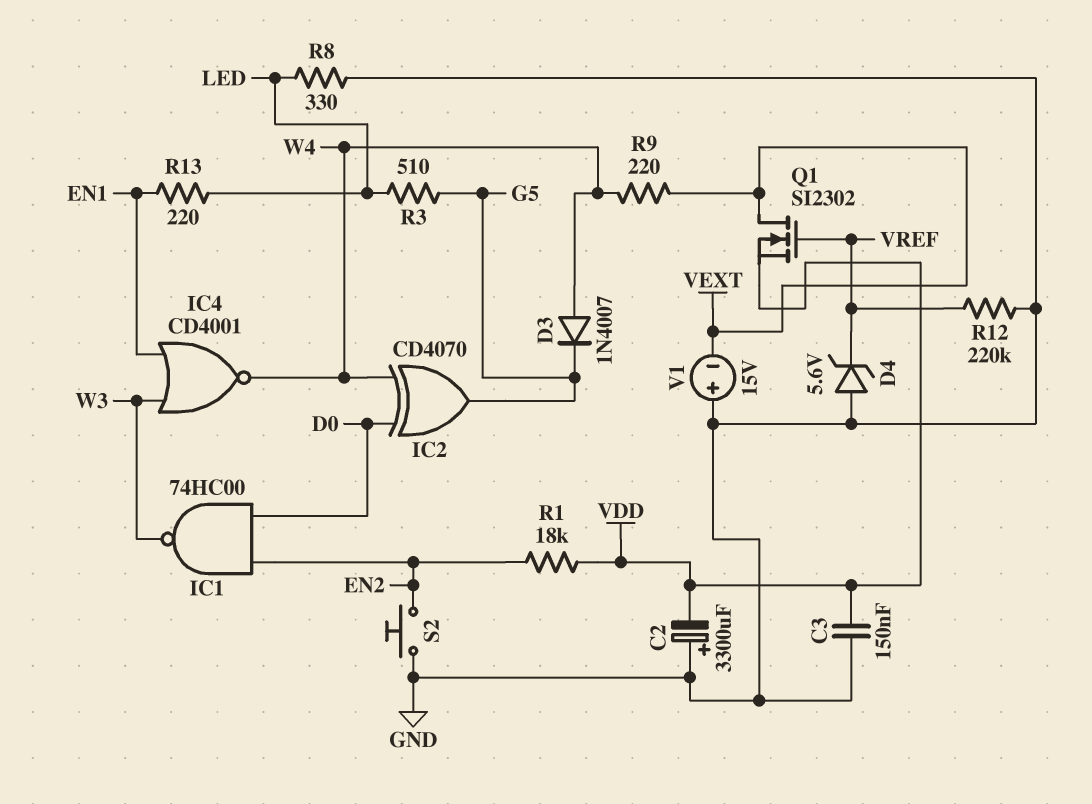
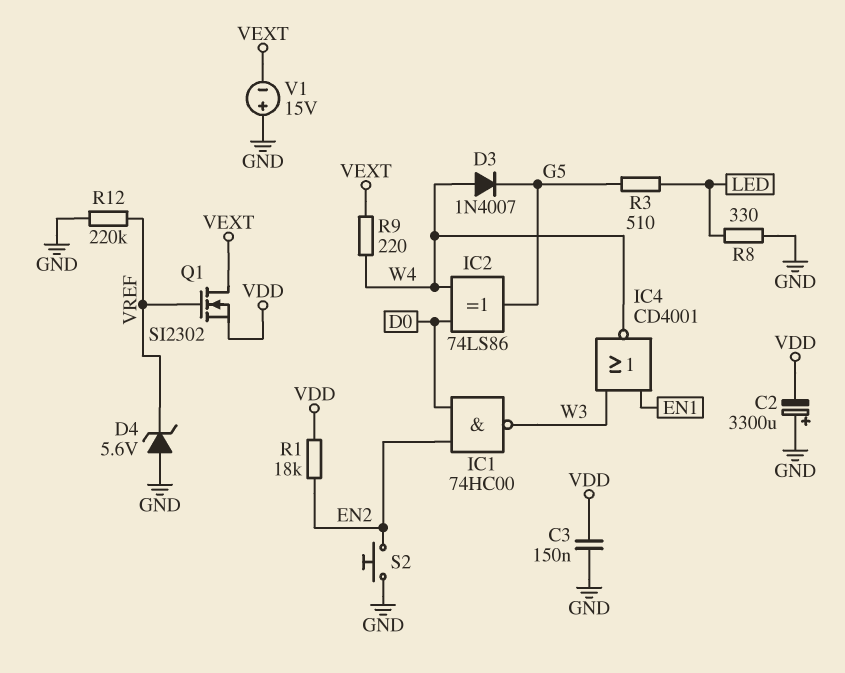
IC2: XOR CD4070 (in D0, in W4, out G5) -> XOR 74LS86 (in D0, in W4, out G5)
R13: 220 (EN1, LED) -> none

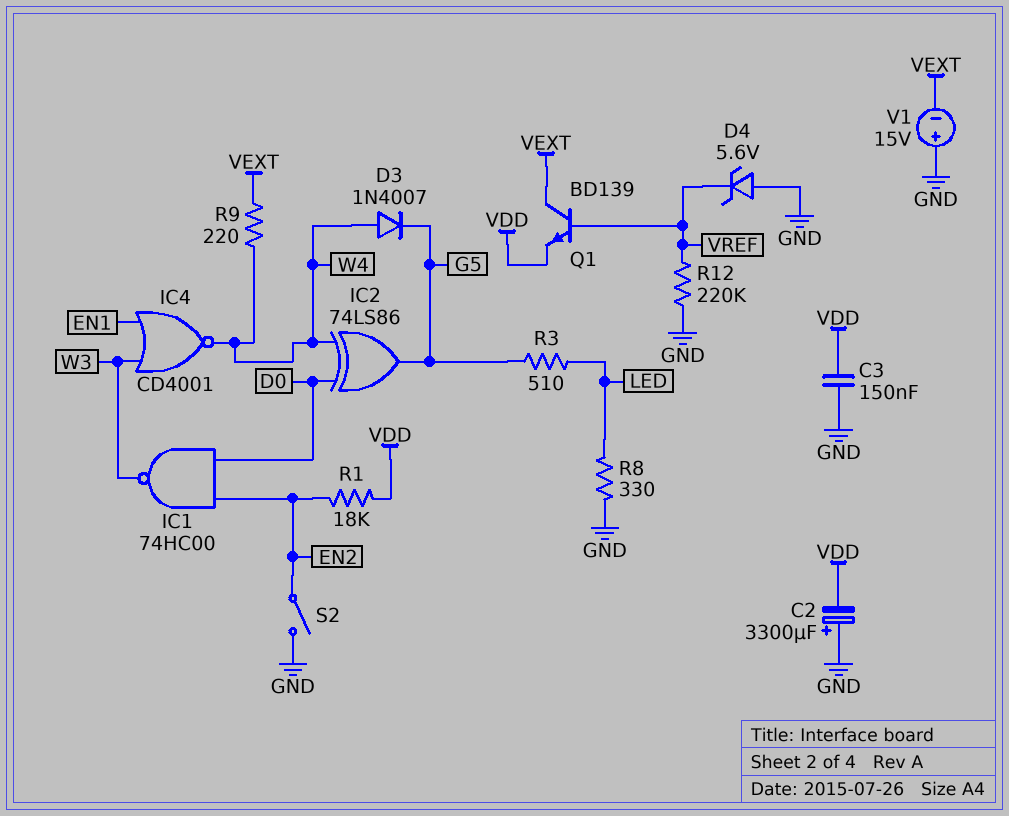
Q1: NMOS SI2302 (G VREF, D VEXT, S VDD) -> NPN BD139 (B VREF, C VEXT, E VDD)
S2: button (EN2, GND) -> switch (EN2, GND)

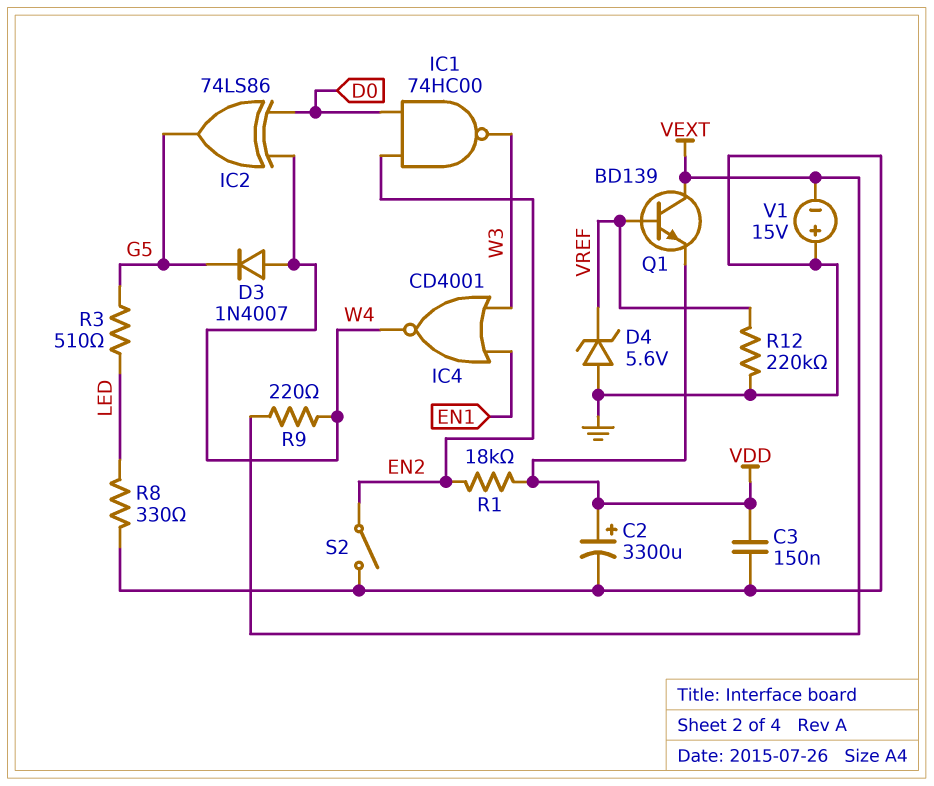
C2: 3300uF (plus GND, minus VDD) -> 3300uF (plus VDD, minus GND)

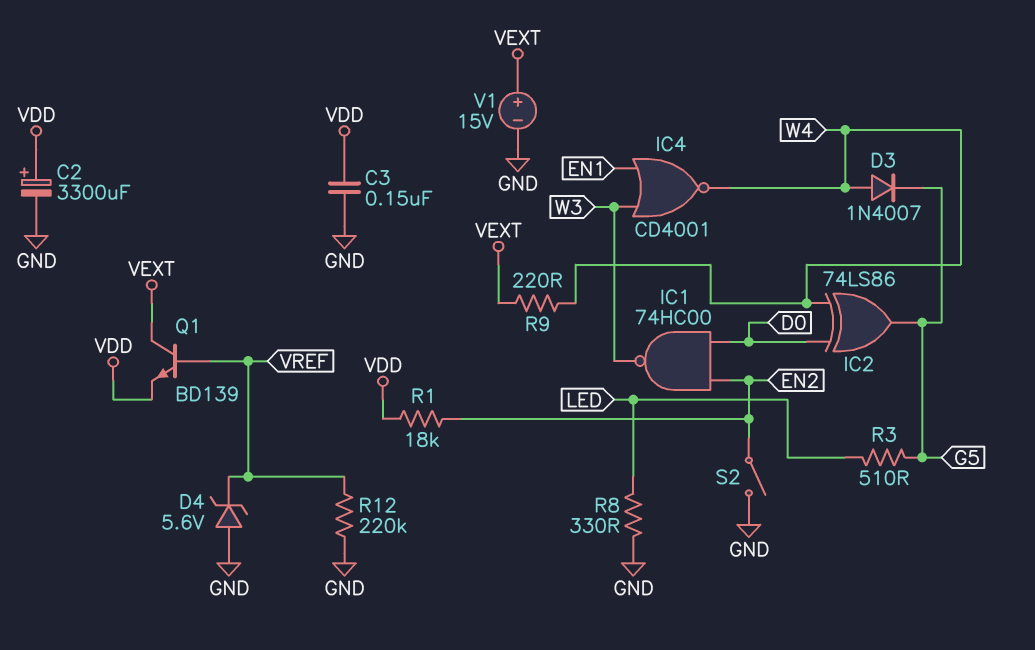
V1: 15V (plus GND, minus VEXT) -> 15V (plus VEXT, minus GND)

